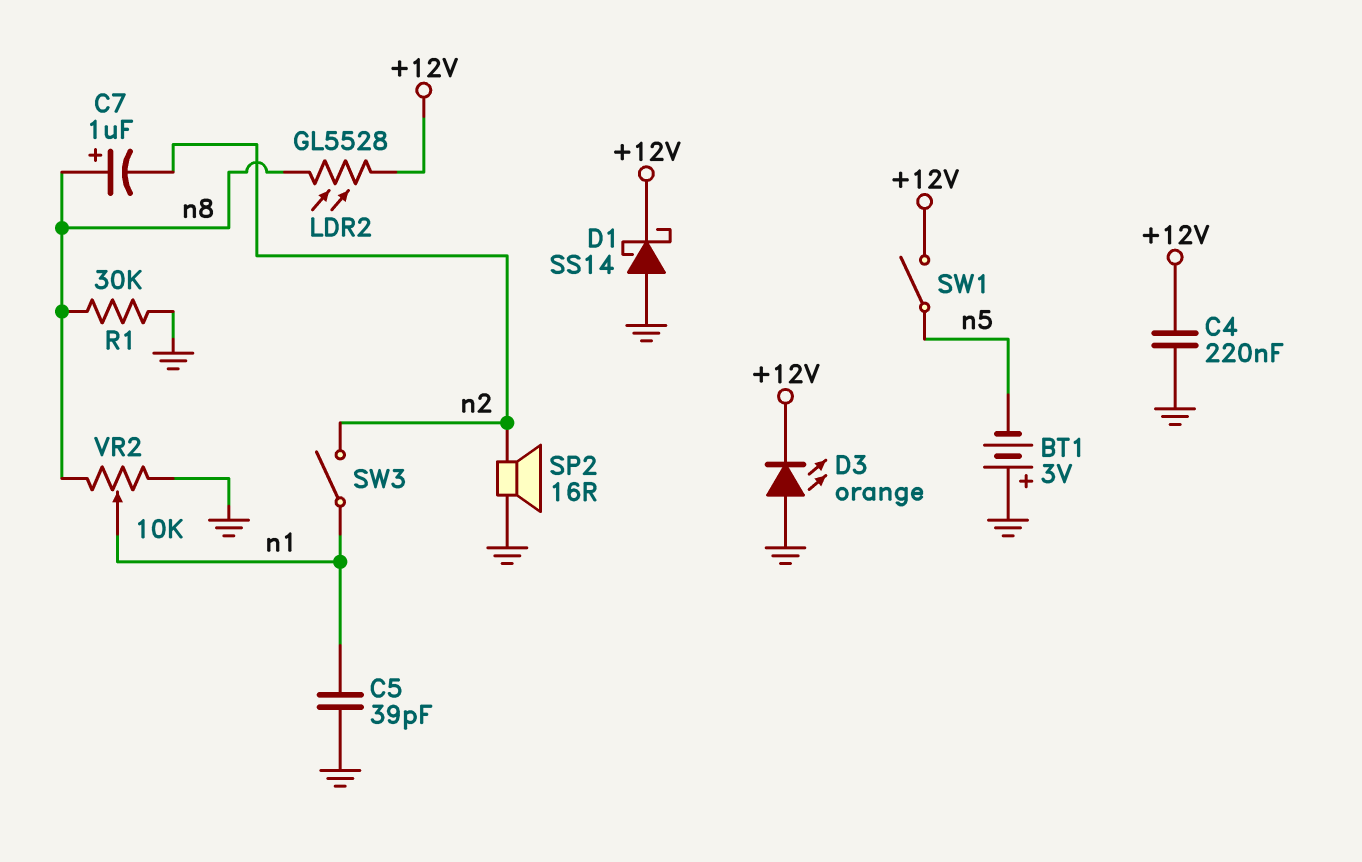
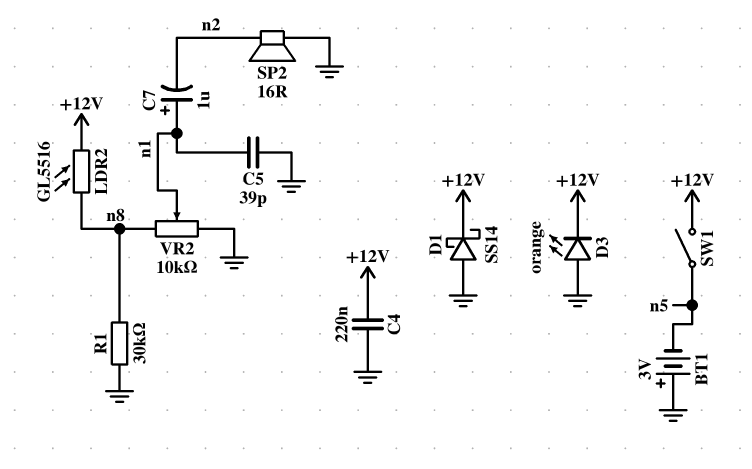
C7: 1uF (plus n8, minus n2) -> 1uF (plus n1, minus n2)
LDR2: GL5528 (+12V, n8) -> GL5516 (+12V, n8)
SW3: switch (n1, n2) -> none

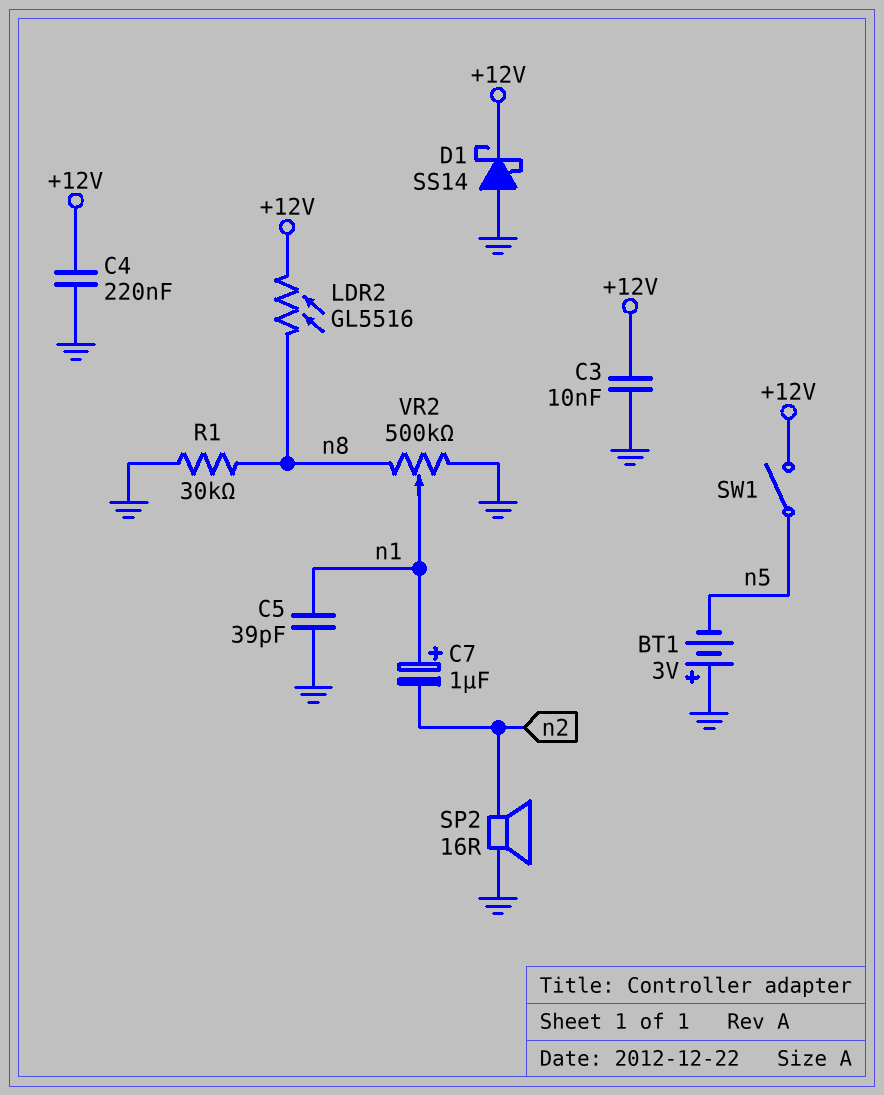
C3: none -> 10nF (+12V, GND)
D3: LED orange (A GND, K +12V) -> none
VR2: 10k (GND, n8, wiper n1) -> 500k (GND, n8, wiper n1)

